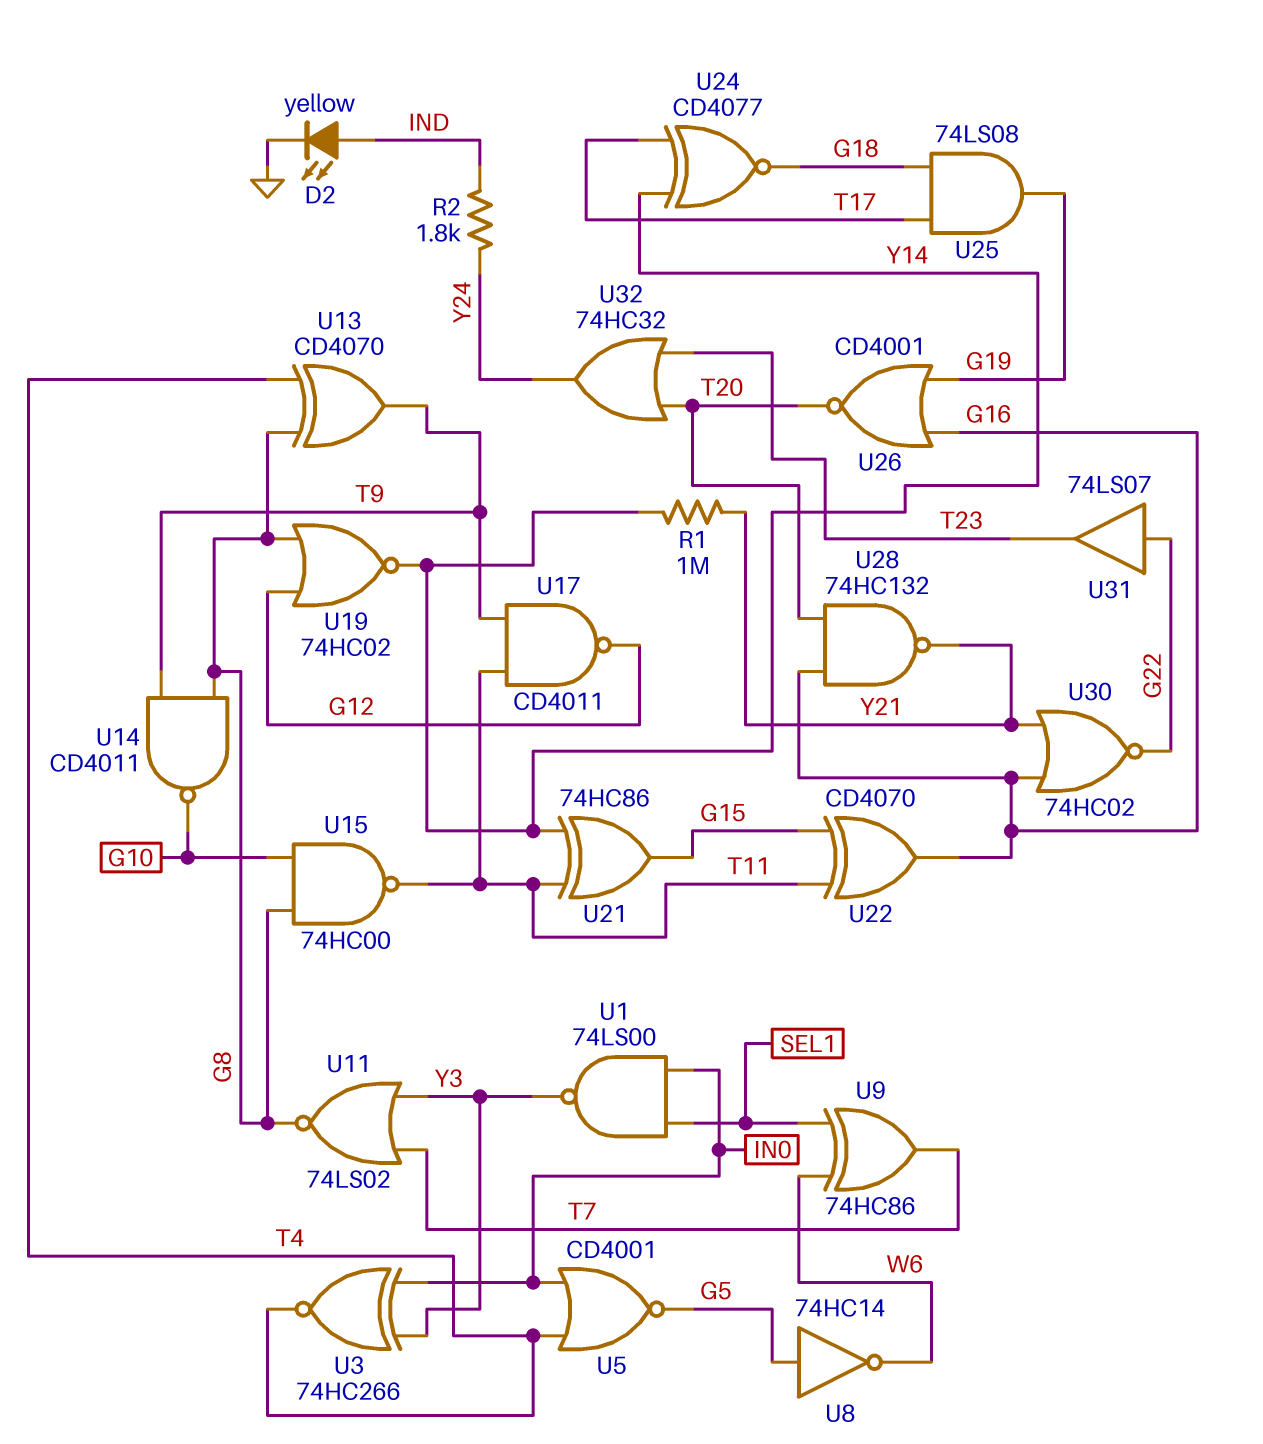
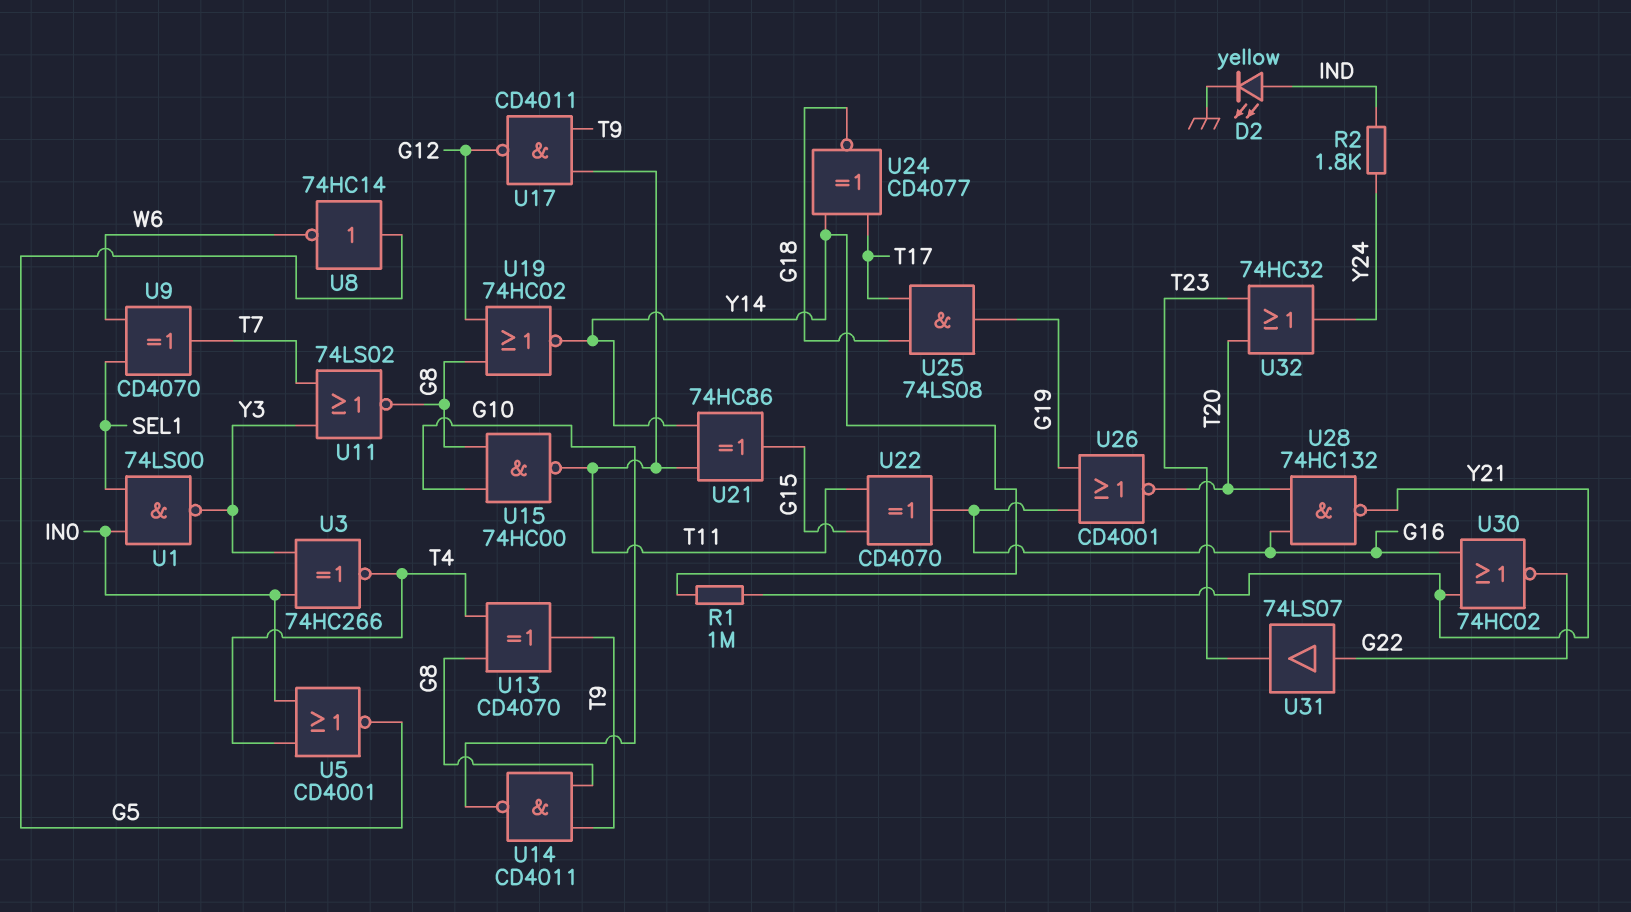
U9: XOR 74HC86 (in SEL1, in W6, out T7) -> XOR CD4070 (in SEL1, in W6, out T7)

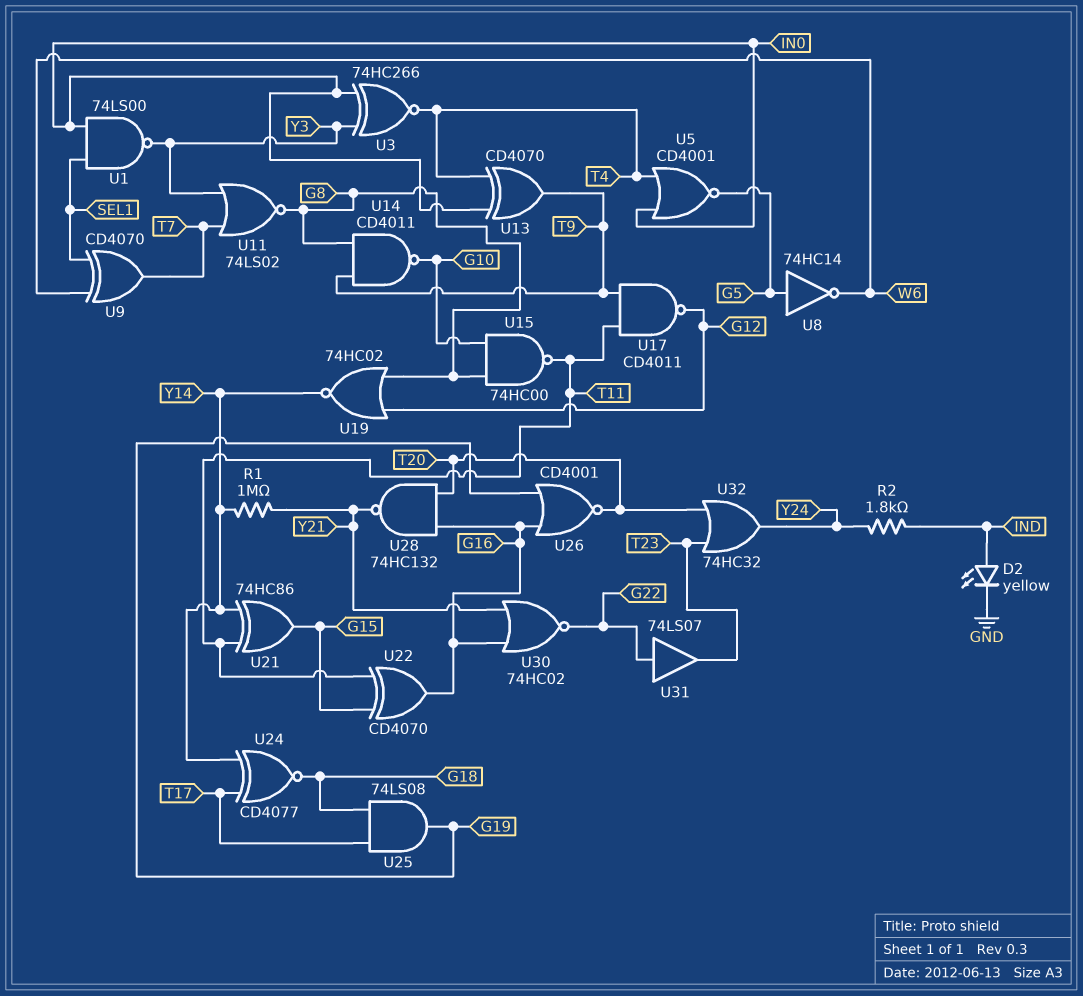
U13: XOR CD4070 (in G8, in T4, out T9) -> XOR CD4070 (in IN0, in T4, out T9)

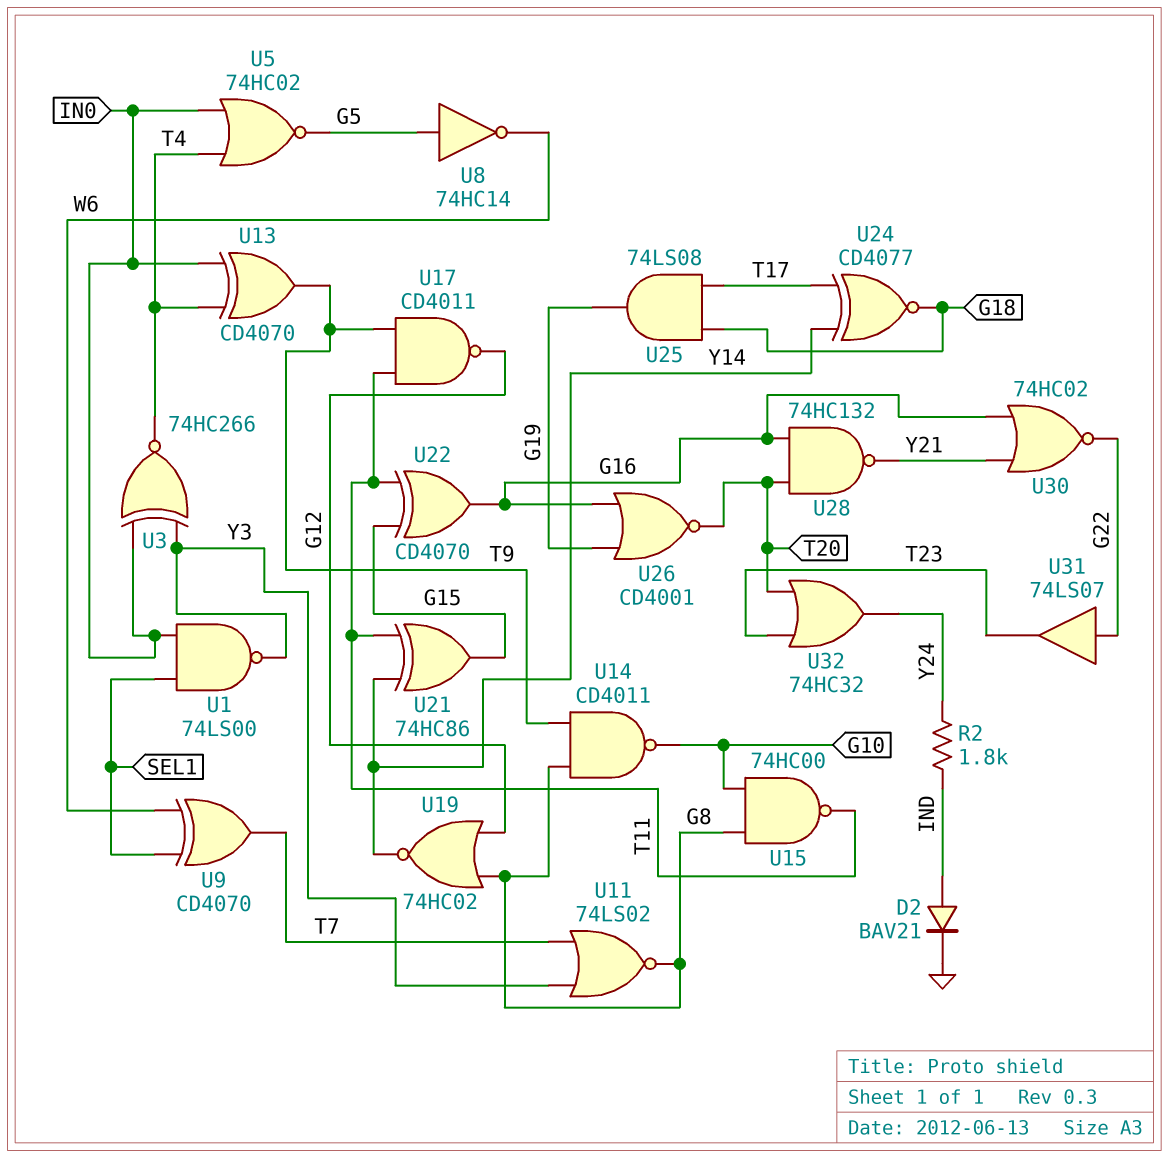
D2: LED yellow (A IND, K GND) -> diode BAV21 (A IND, K GND)
R1: 1M (Y14, Y21) -> none
U5: NOR CD4001 (in IN0, in T4, out G5) -> NOR 74HC02 (in IN0, in T4, out G5)

